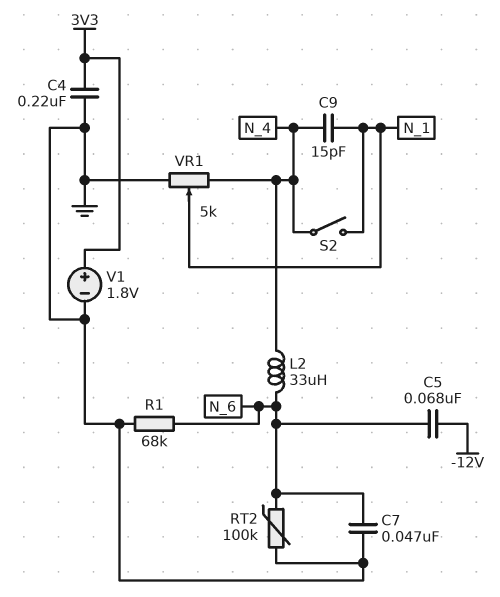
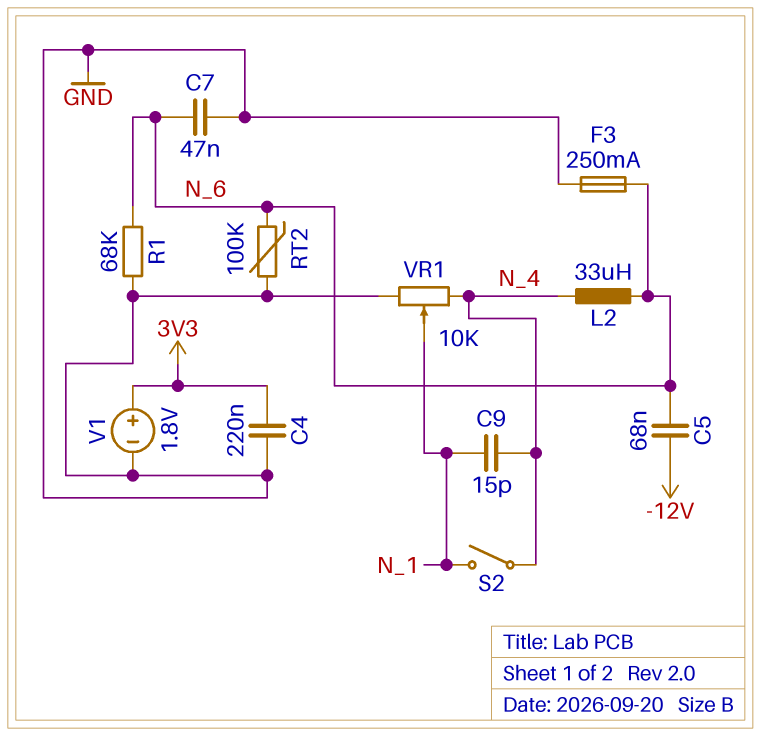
F3: none -> 250mA (GND, N_6)
VR1: 5k (GND, N_4, wiper N_1) -> 10k (GND, N_4, wiper N_1)

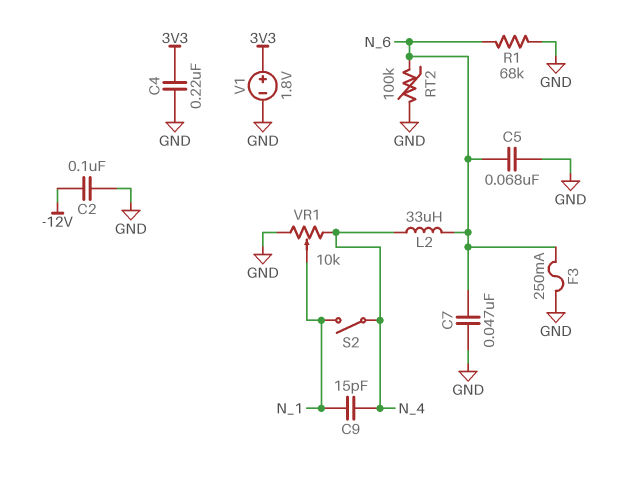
C2: none -> 100nF (-12V, GND)
C5: 68nF (-12V, N_6) -> 68nF (GND, N_6)

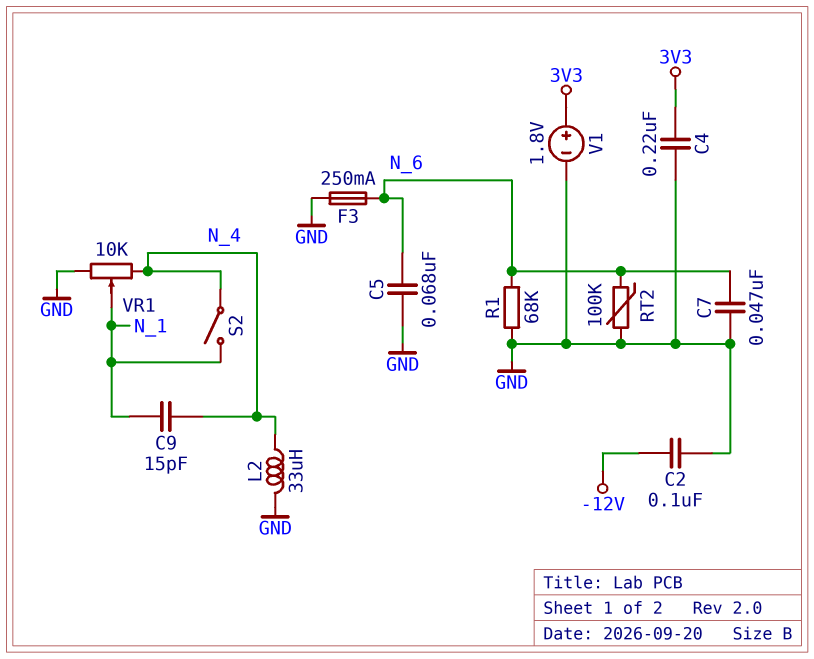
L2: 33uH (N_4, N_6) -> 33uH (GND, N_4)

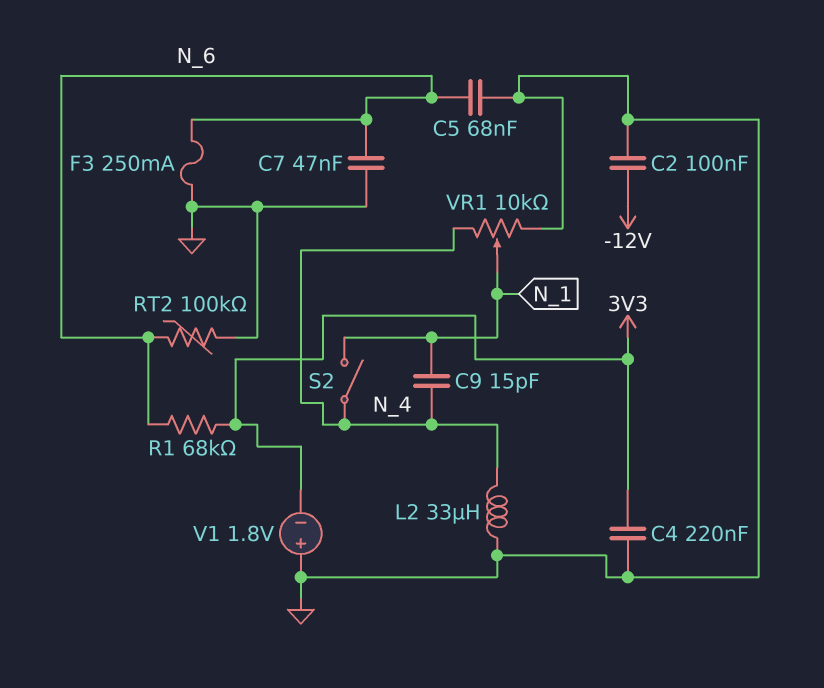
R1: 68k (GND, N_6) -> 68k (3V3, N_6)
V1: 1.8V (plus 3V3, minus GND) -> 1.8V (plus GND, minus 3V3)

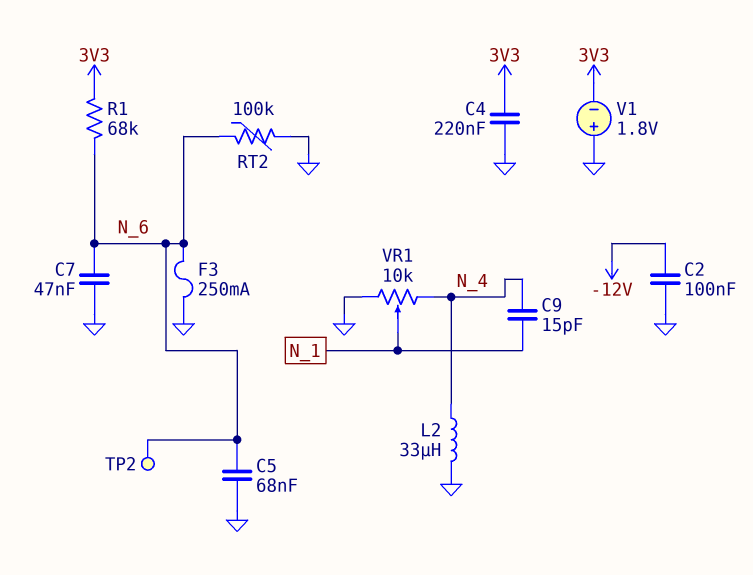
S2: switch (N_1, N_4) -> none
TP2: none -> test point (N_6)

